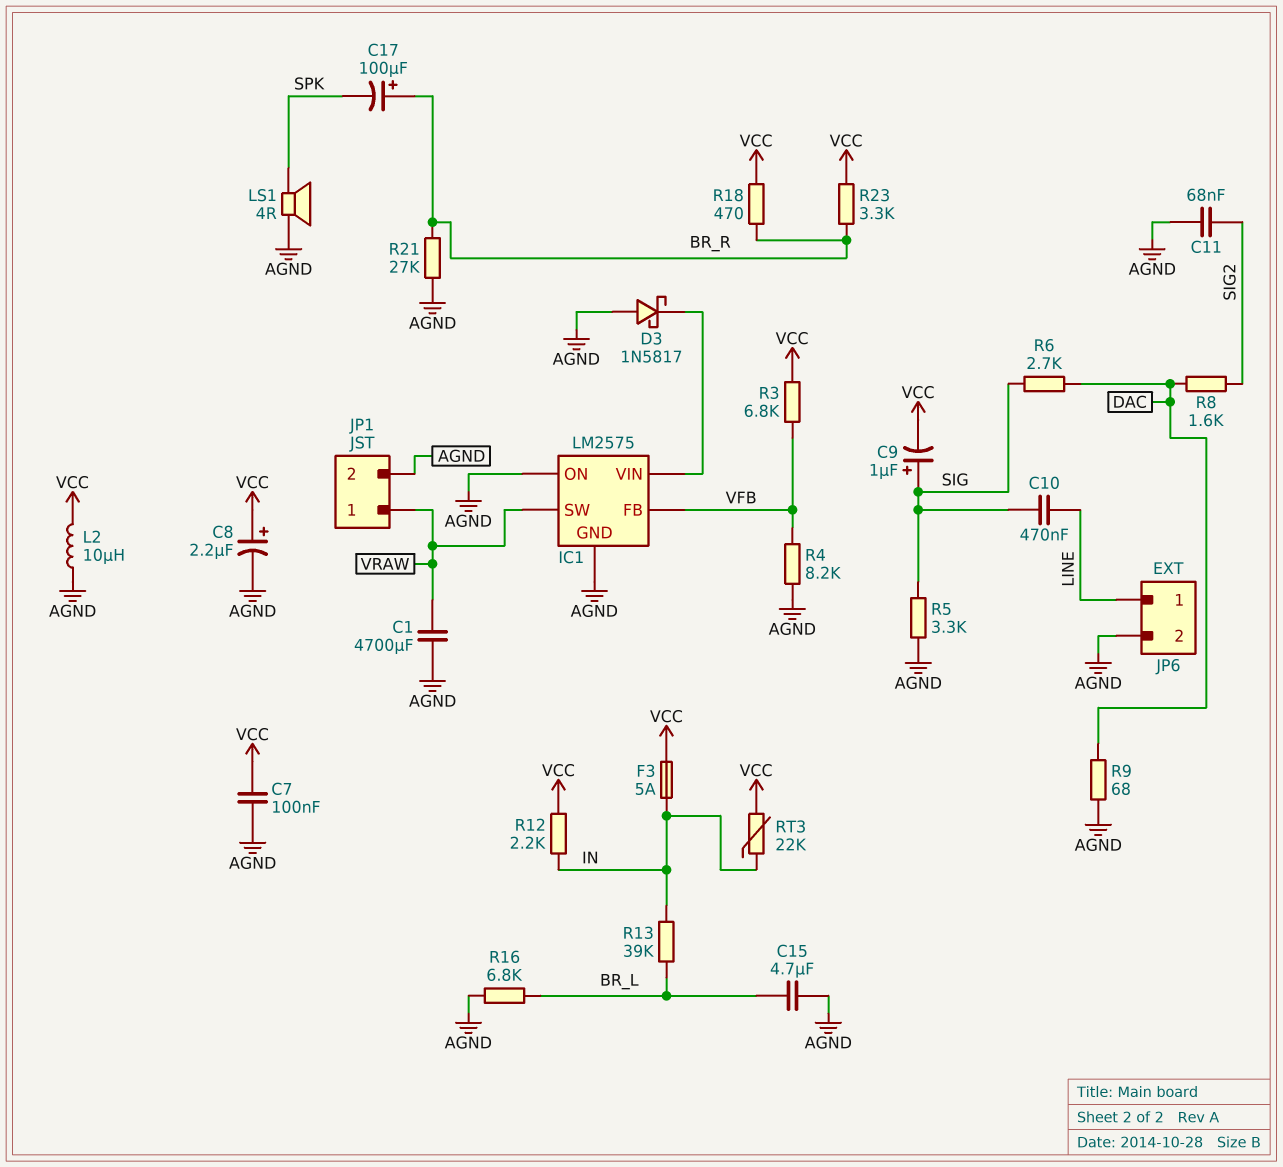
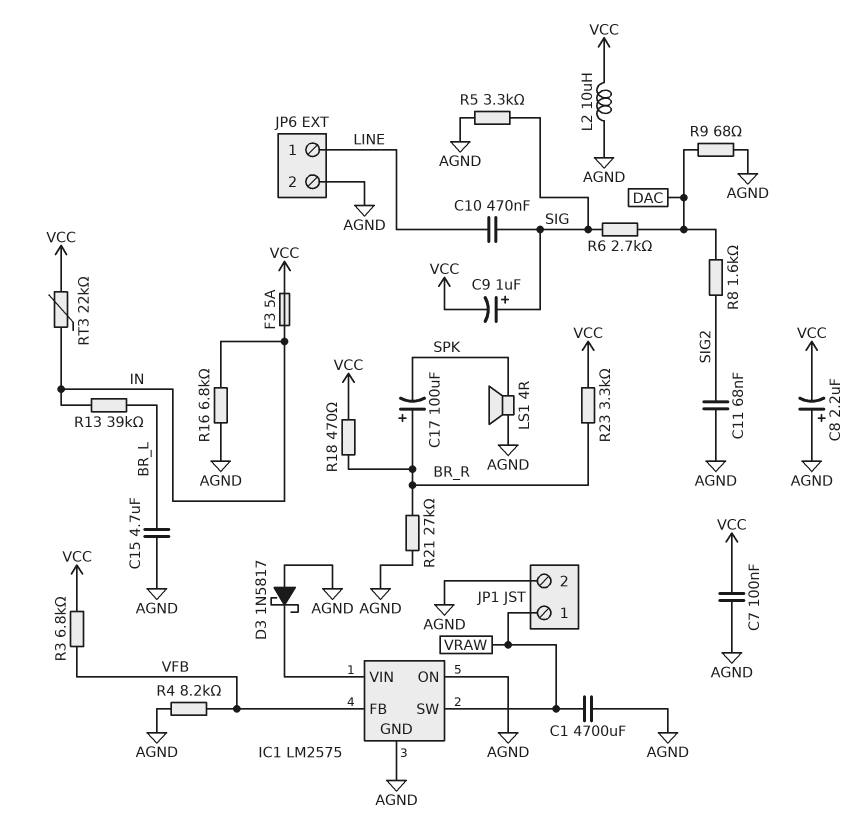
C8: 2.2uF (plus VCC, minus AGND) -> 2.2uF (plus AGND, minus VCC)
R12: 2.2k (IN, VCC) -> none
R16: 6.8k (AGND, BR_L) -> 6.8k (AGND, IN)

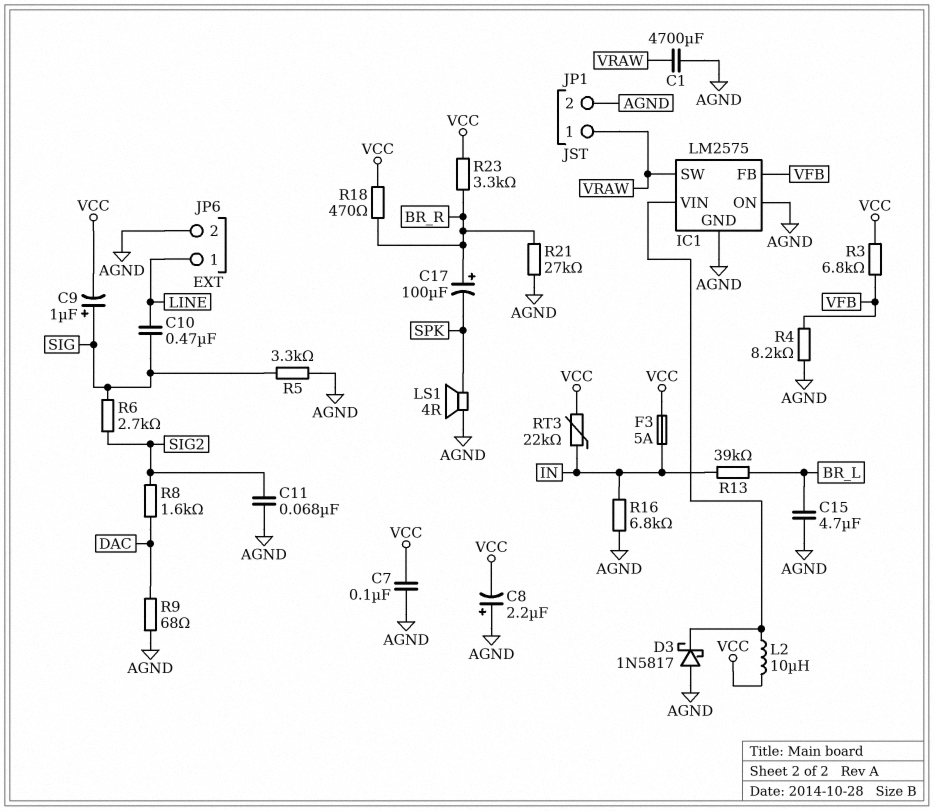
L2: 10uH (AGND, VCC) -> 10uH (IC1/VIN, VCC)
R6: 2.7k (DAC, SIG) -> 2.7k (SIG, SIG2)

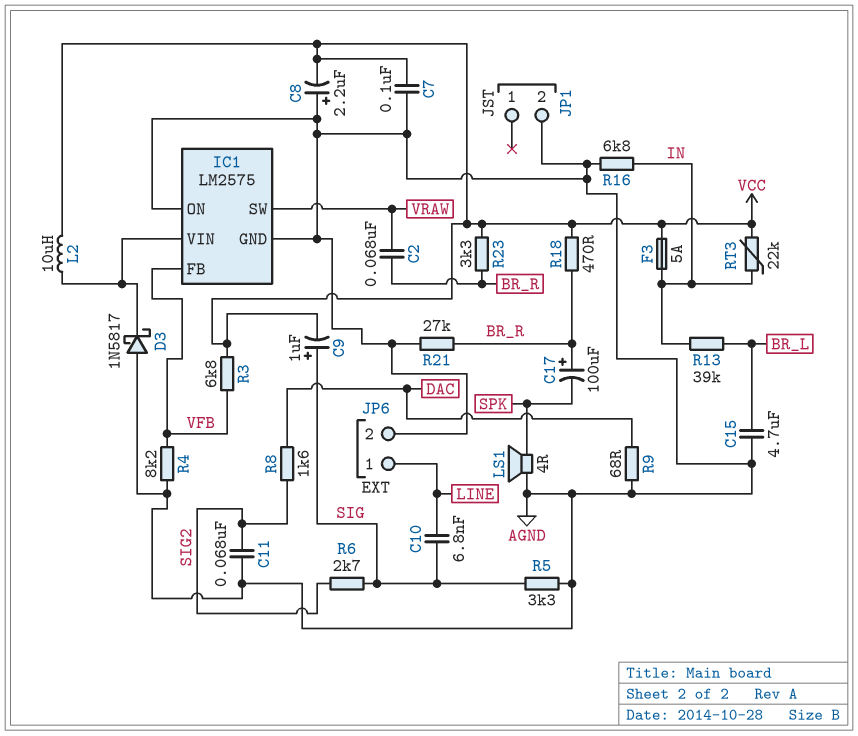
C1: 4700uF (AGND, VRAW) -> none
C2: none -> 68nF (BR_R, VRAW)
C10: 470nF (LINE, SIG) -> 6.8nF (LINE, SIG)
JP1 pin 1: VRAW -> none

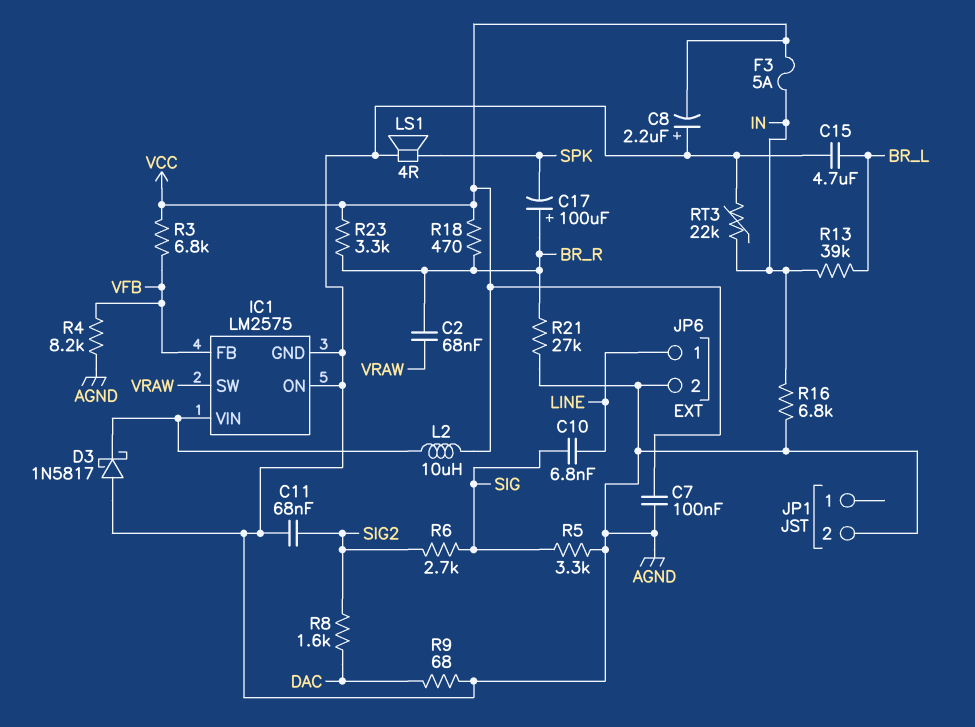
C9: 1uF (plus SIG, minus VCC) -> none
RT3: 22k (IN, VCC) -> 22k (AGND, IN)

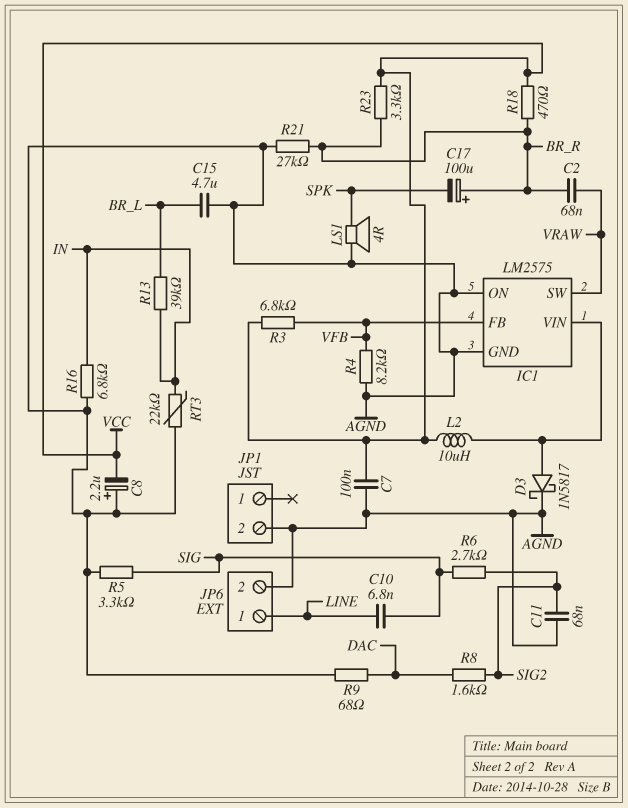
D3: schottky 1N5817 (A AGND, K IC1/VIN) -> schottky 1N5817 (A IC1/VIN, K AGND)
F3: 5A (IN, VCC) -> none

